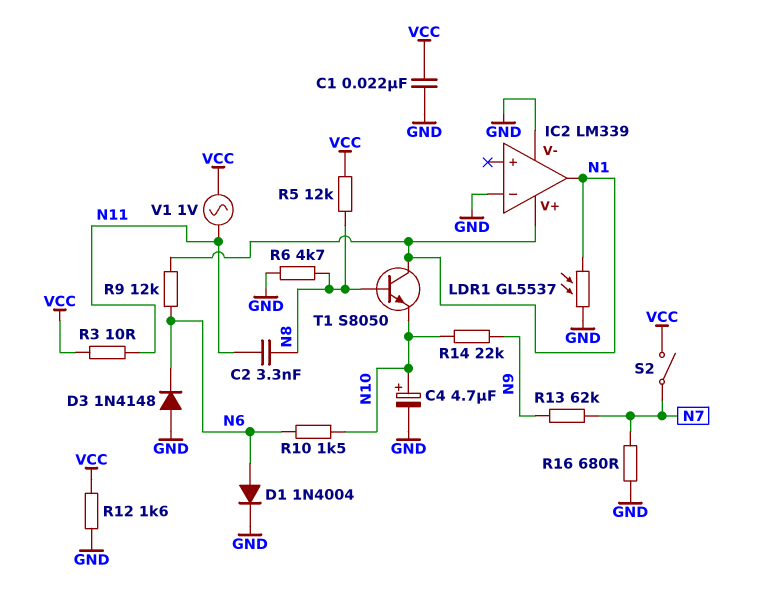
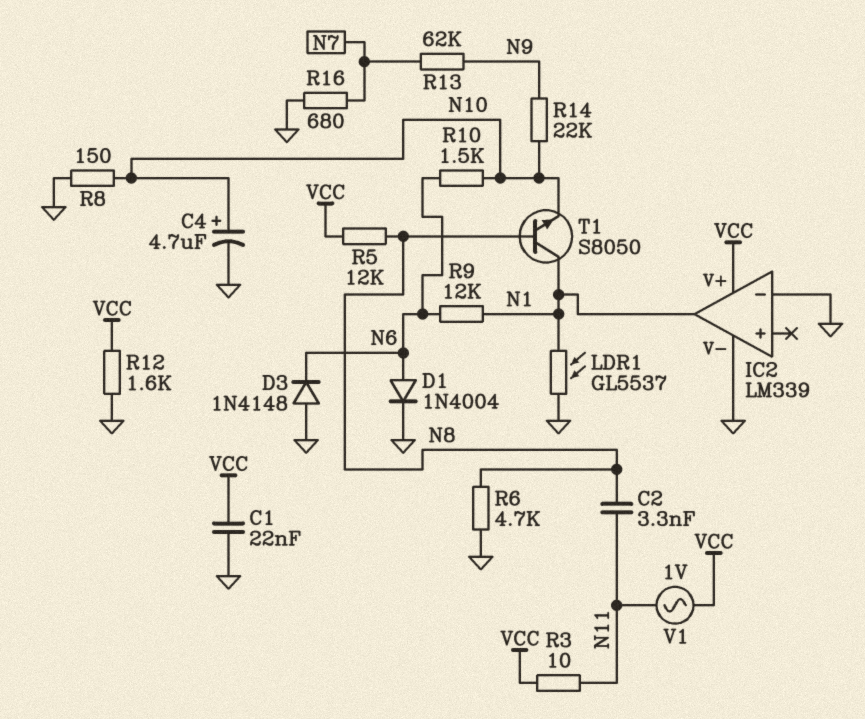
IC2 pin V+: N1 -> VCC
R8: none -> 150 (GND, N10)
S2: switch (N7, VCC) -> none

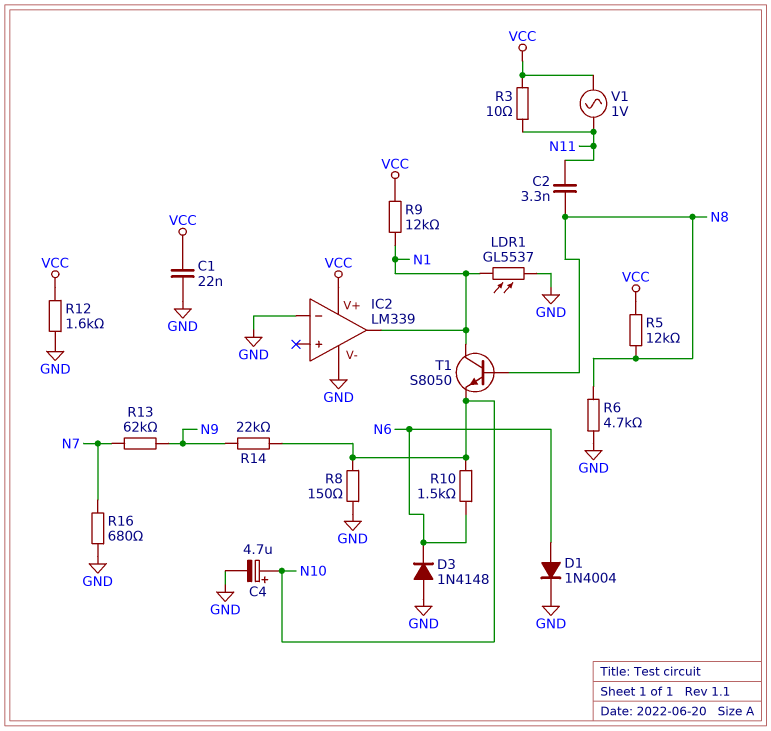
R9: 12k (N1, N6) -> 12k (N1, VCC)

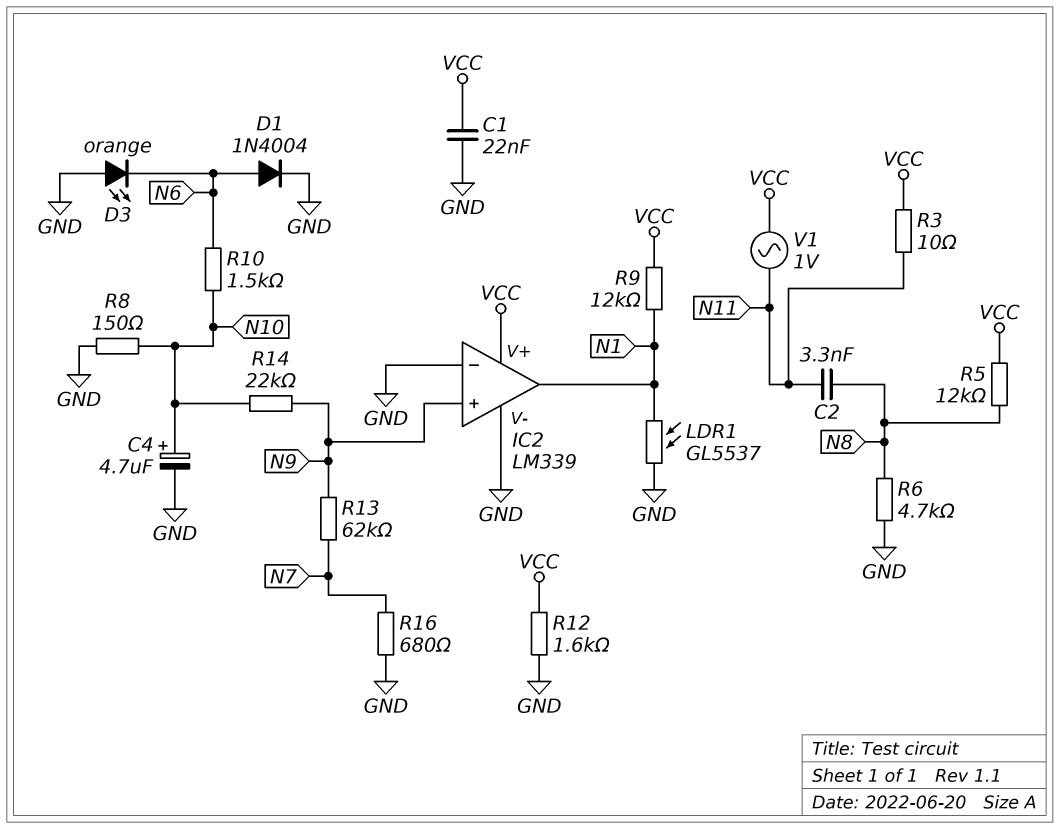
D3: diode 1N4148 (A GND, K N6) -> LED orange (A GND, K N6)
IC2 pin in+: none -> N9
T1: NPN S8050 (B N8, C N1, E N10) -> none

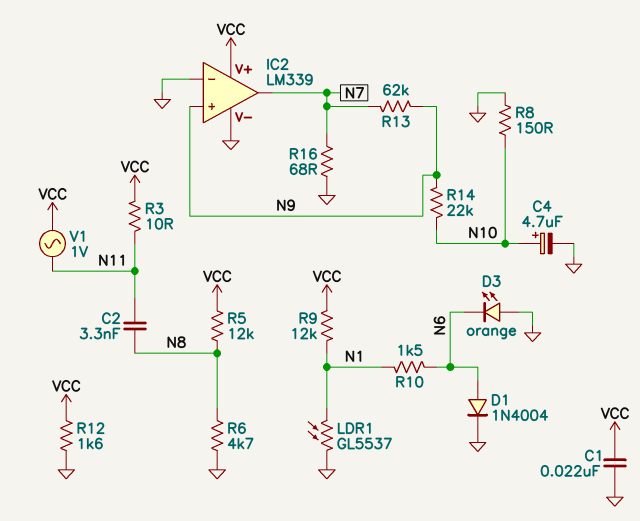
IC2 pin out: N1 -> N7
R10: 1.5k (N6, N10) -> 1.5k (N1, N6)
R16: 680 (GND, N7) -> 68 (GND, N7)

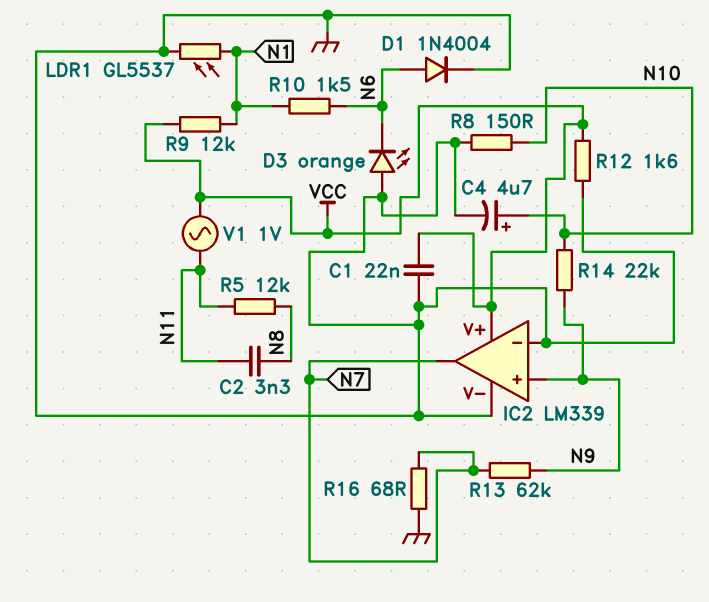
R3: 10 (N11, VCC) -> none
R5: 12k (N8, VCC) -> 12k (N8, N11)
R6: 4.7k (GND, N8) -> none

